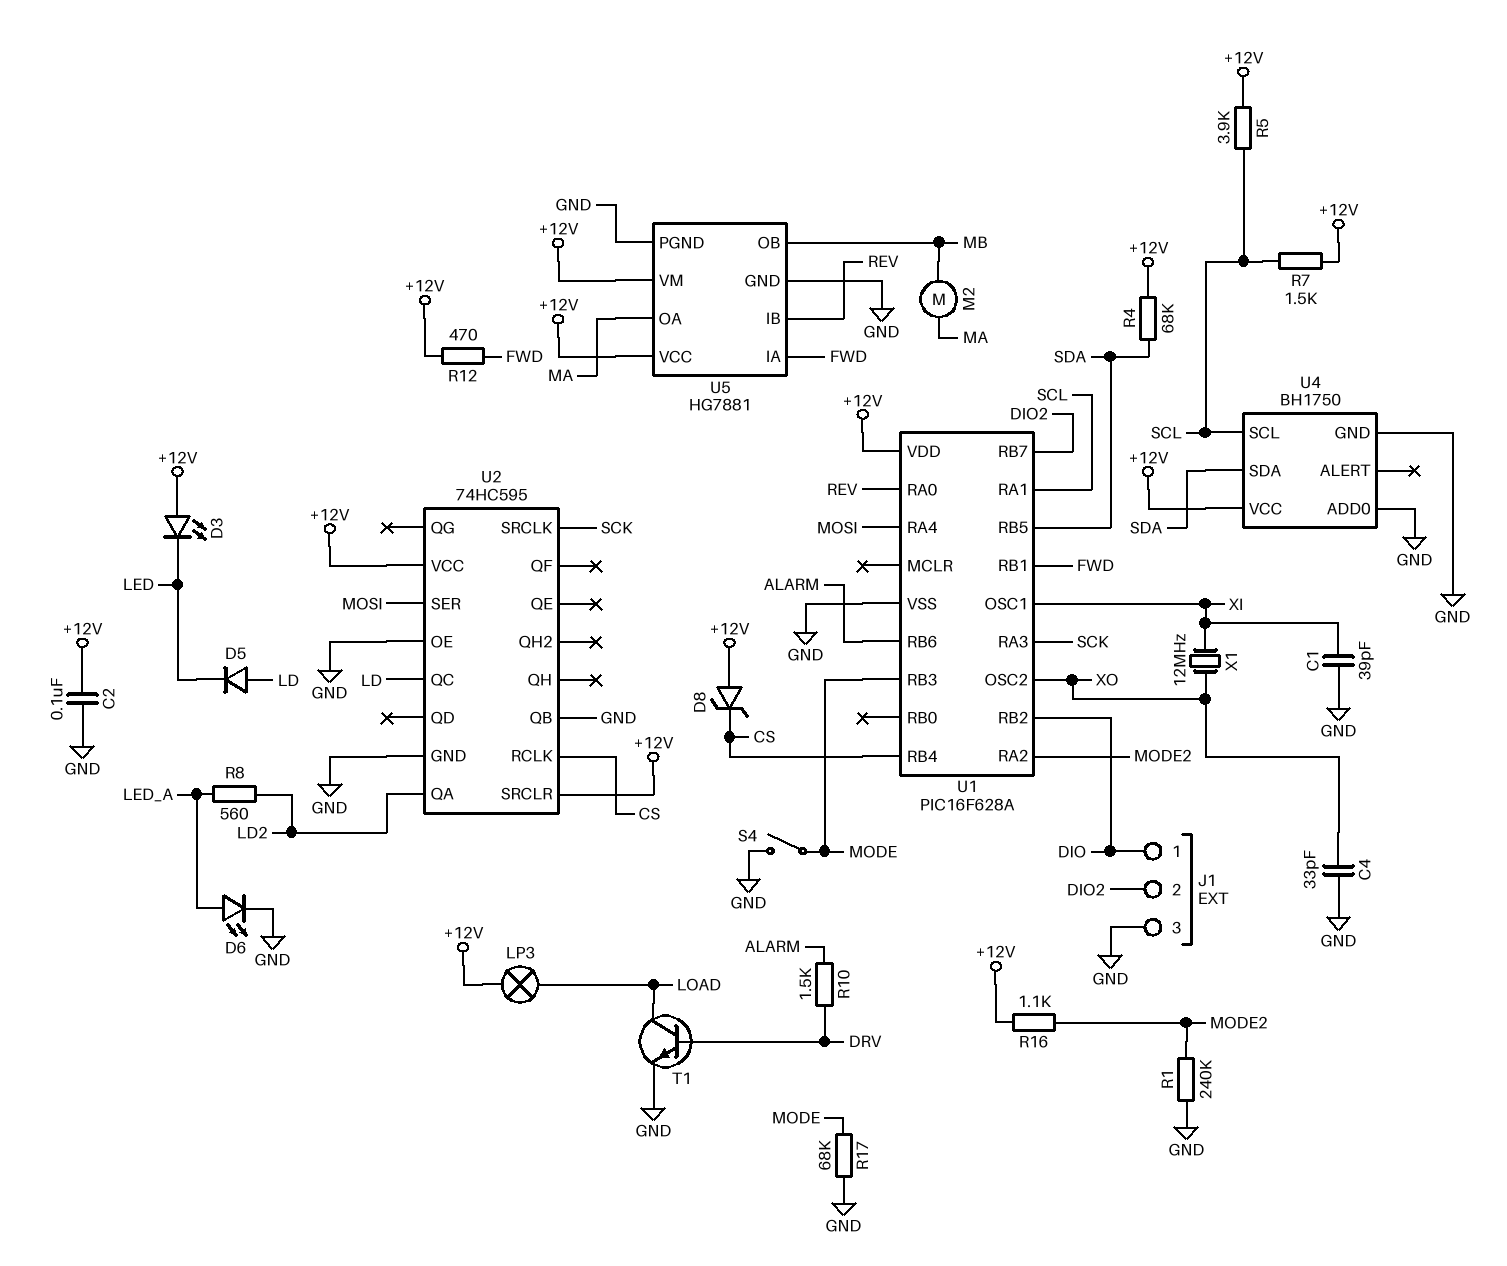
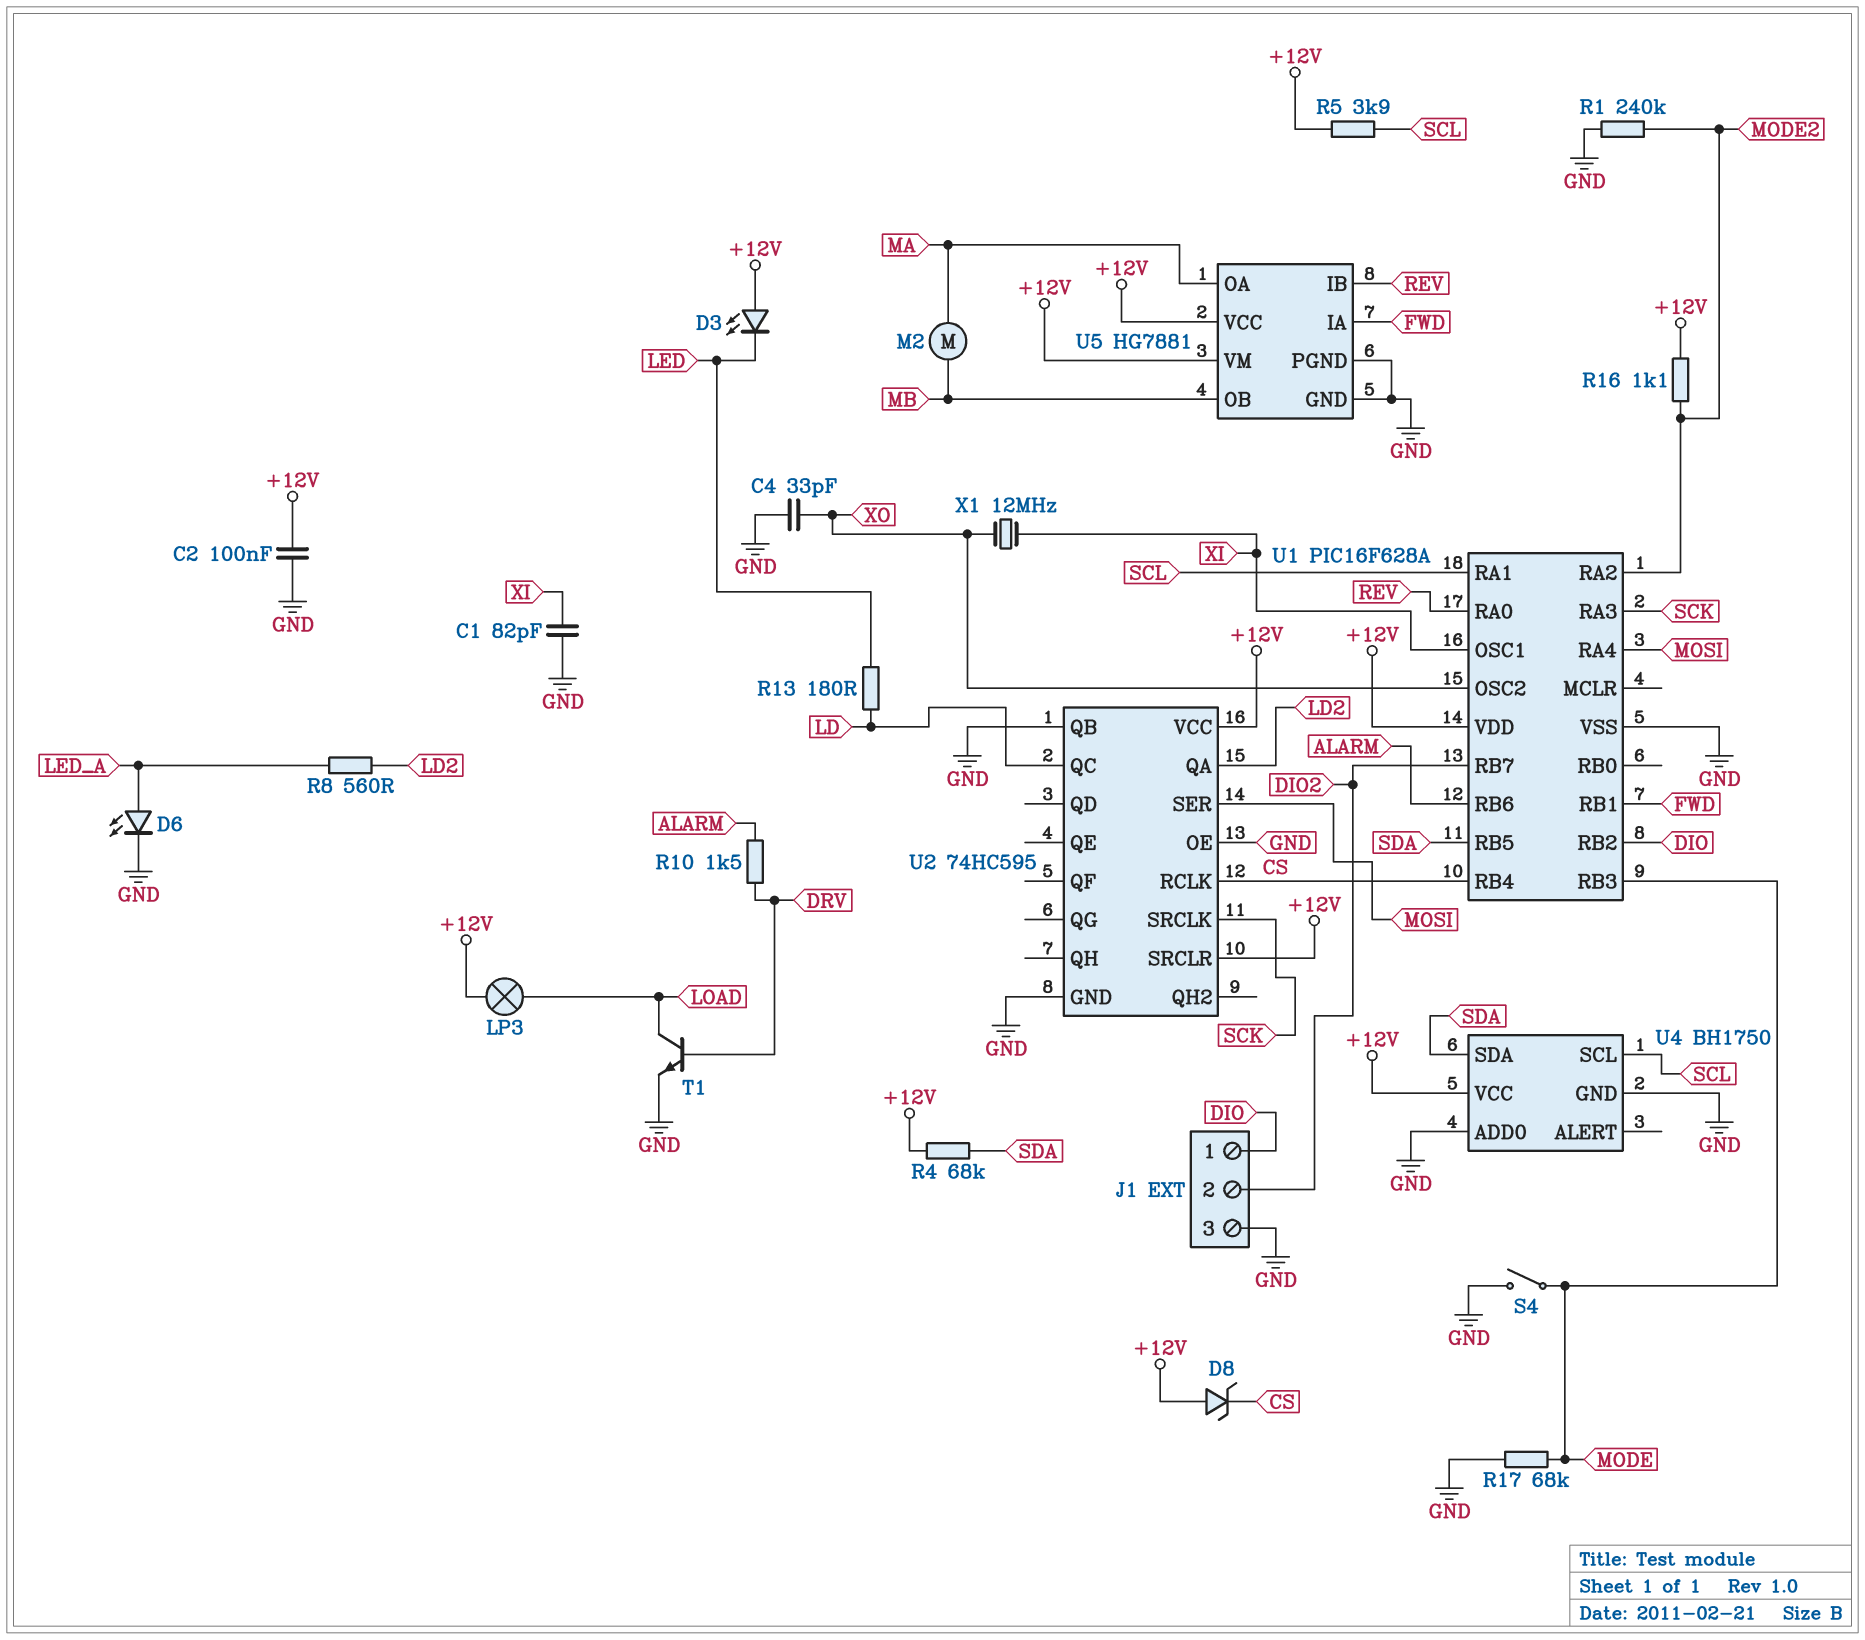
C1: 39pF (GND, XI) -> 82pF (GND, XI)
D5: diode (A LD, K LED) -> none
R7: 1.5k (+12V, SCL) -> none
R12: 470 (+12V, FWD) -> none
R13: none -> 180 (LD, LED)

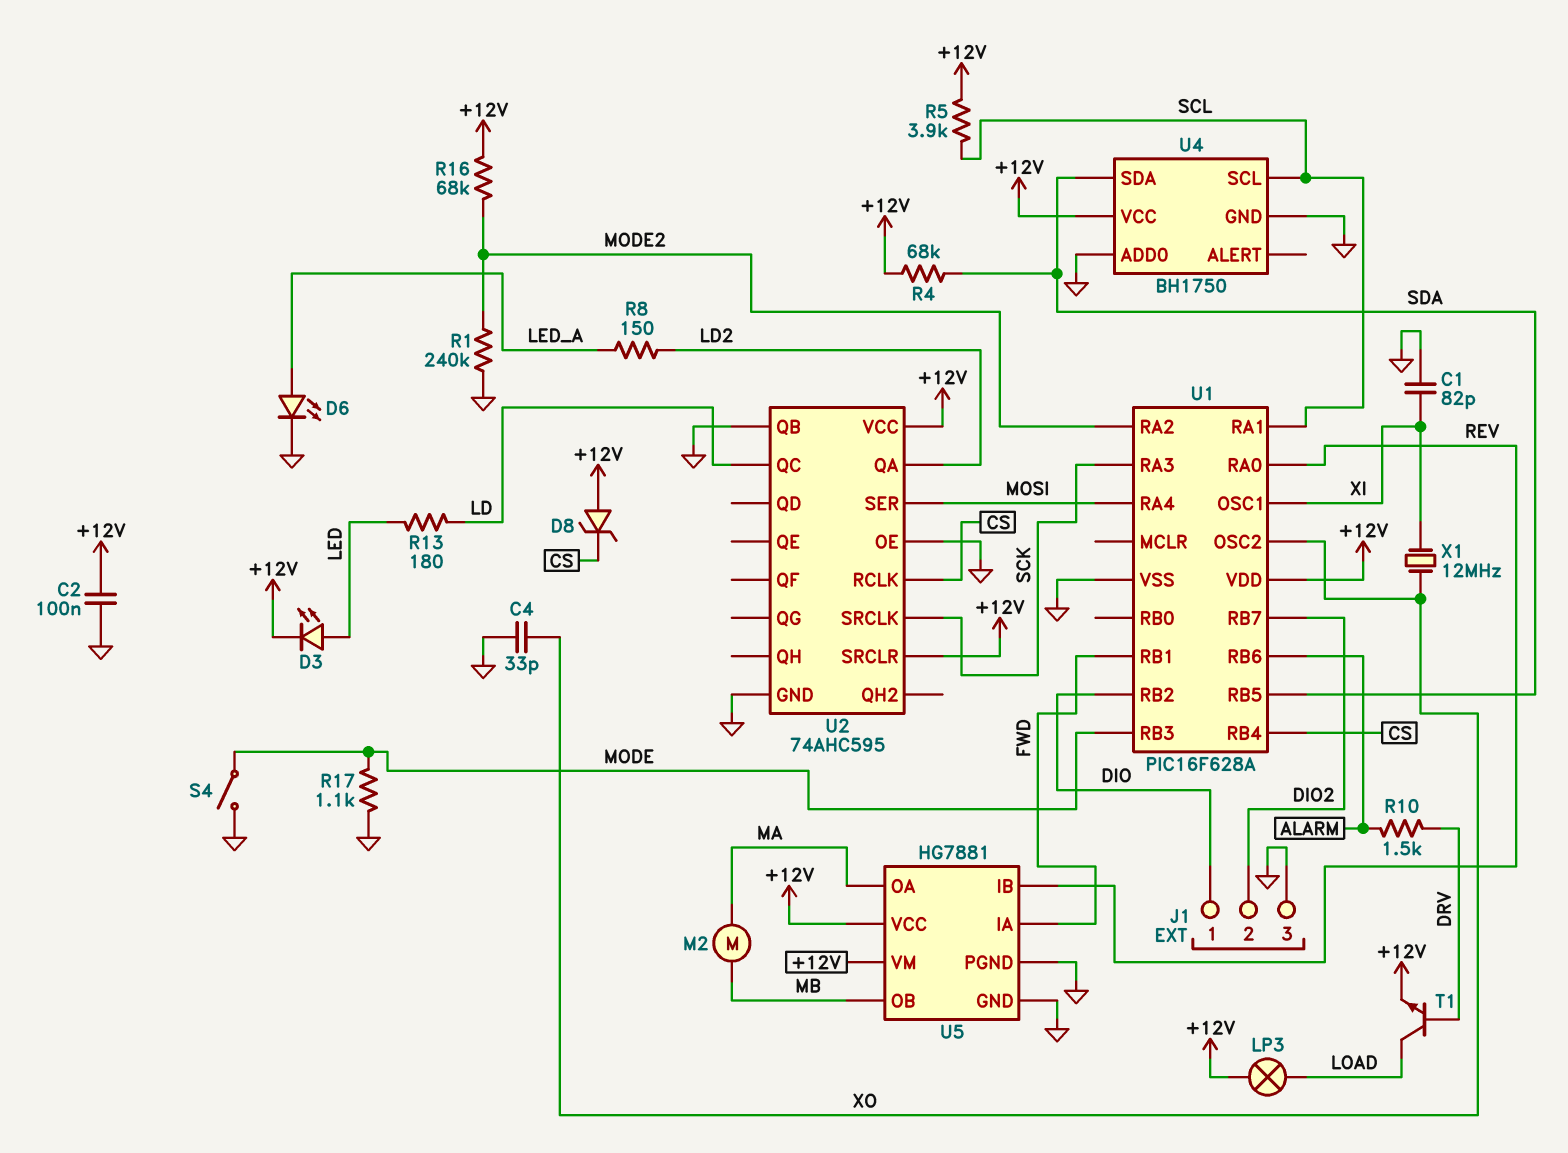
D3: LED (A +12V, K LED) -> LED (A LED, K +12V)
R8: 560 (LD2, LED_A) -> 150 (LD2, LED_A)
R16: 1.1k (+12V, MODE2) -> 68k (+12V, MODE2)
R17: 68k (GND, MODE) -> 1.1k (GND, MODE)
T1: NPN (B DRV, C LOAD, E GND) -> NPN (B DRV, C LOAD, E +12V)
U2: 74HC595 -> 74AHC595

